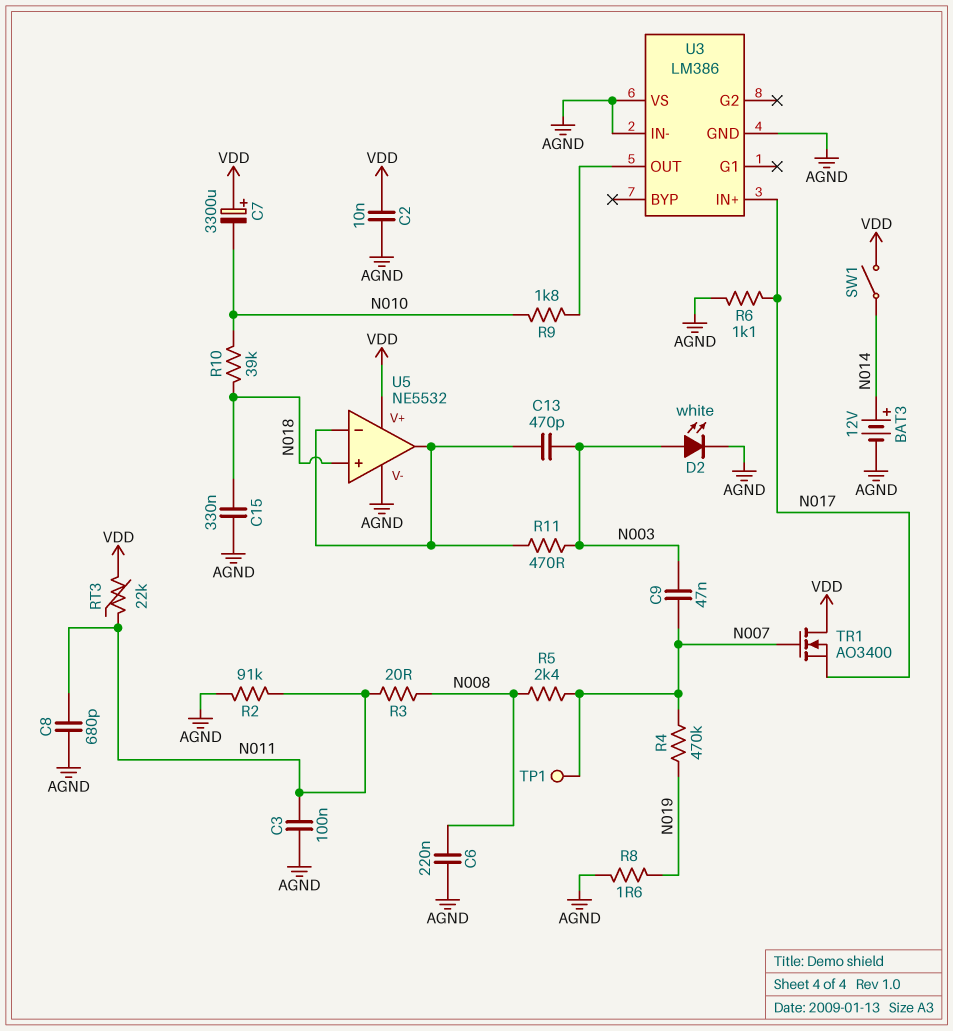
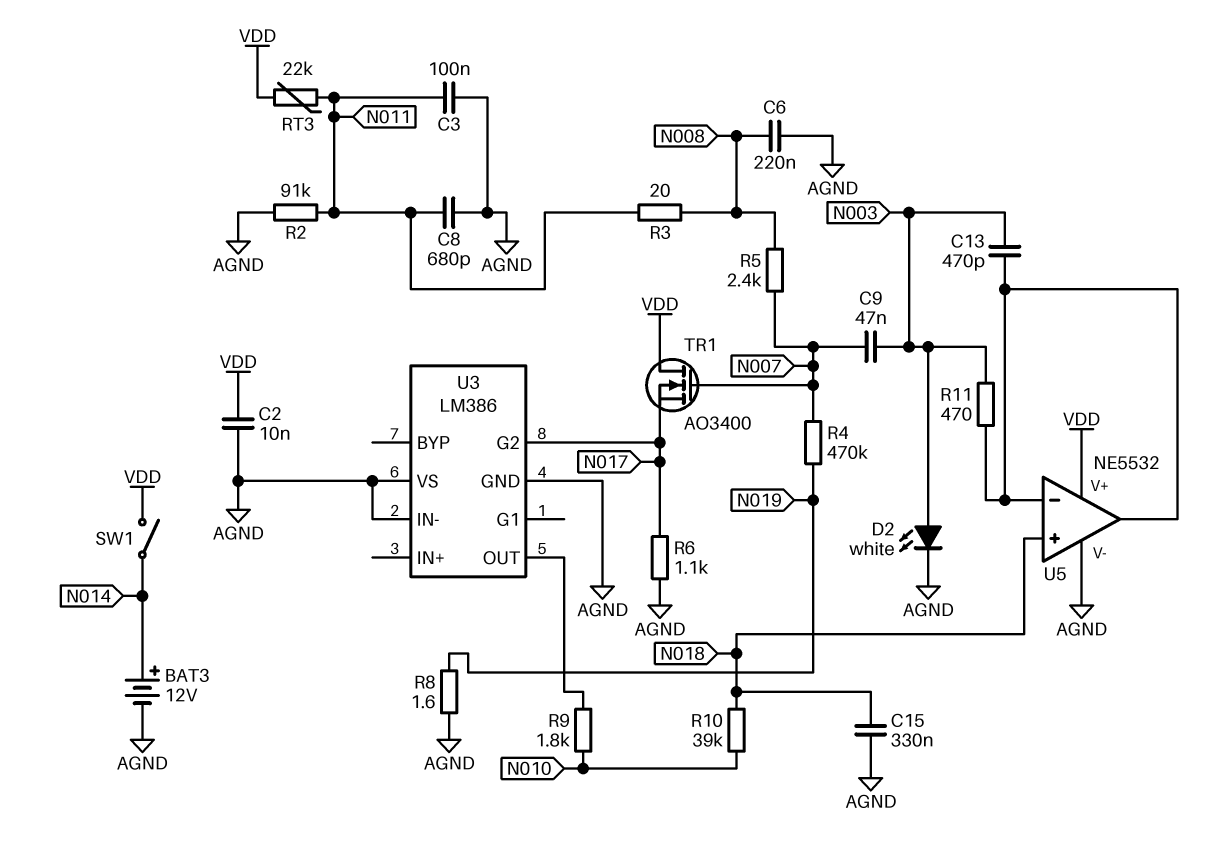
C7: 3300uF (plus VDD, minus N010) -> none
TP1: test point (N007) -> none
U3 pin G2: none -> N017
U3 pin IN+: N017 -> none

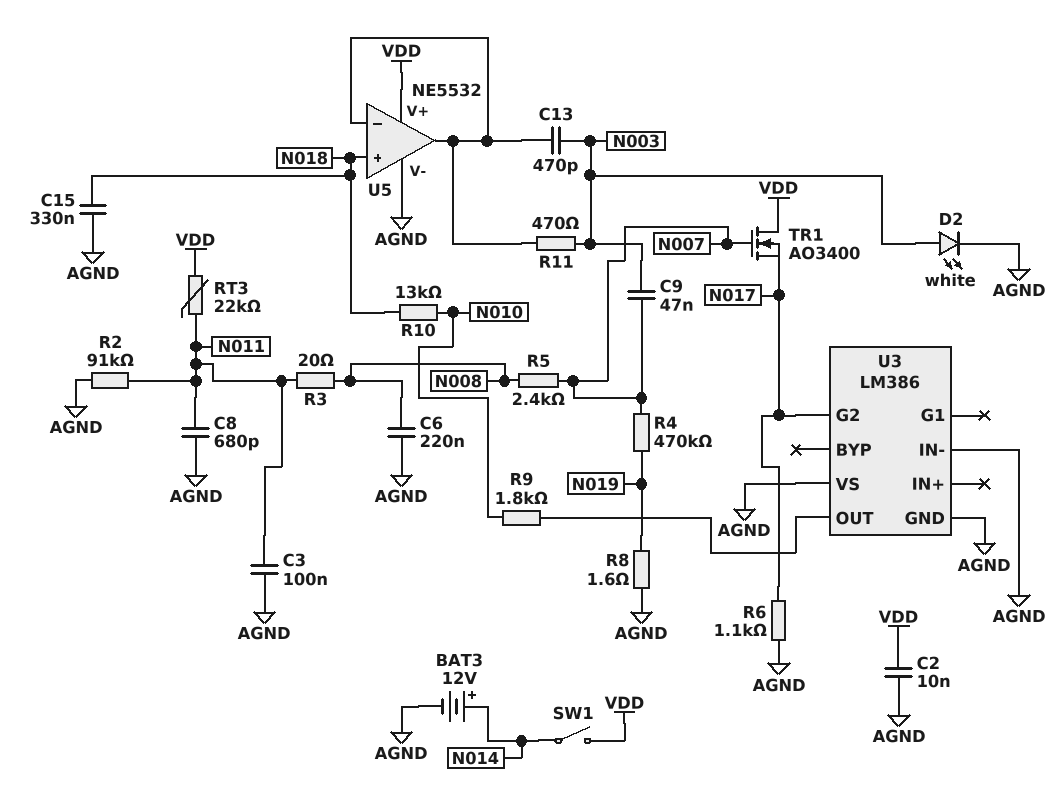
R10: 39k (N010, N018) -> 13k (N010, N018)

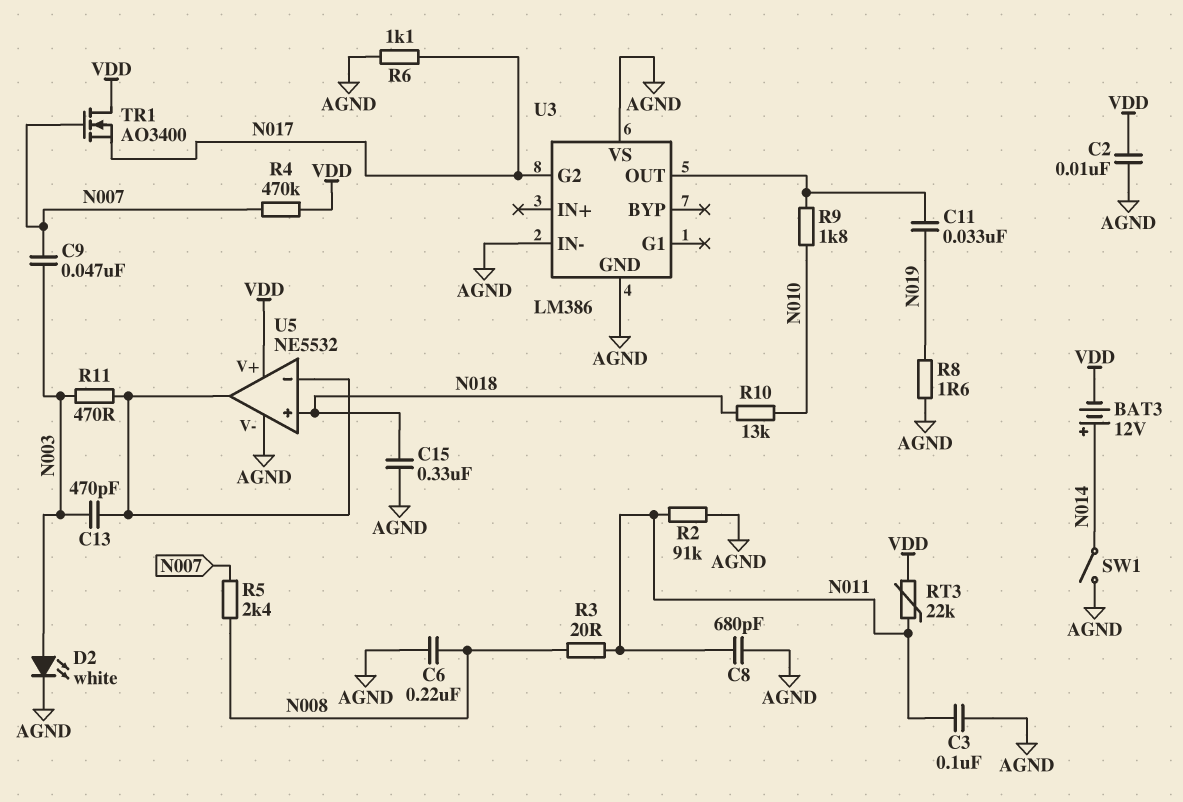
BAT3: 12V (plus N014, minus AGND) -> 12V (plus N014, minus VDD)
C11: none -> 33nF (N019, U3/OUT)
R4: 470k (N007, N019) -> 470k (N007, VDD)
SW1: switch (N014, VDD) -> switch (AGND, N014)

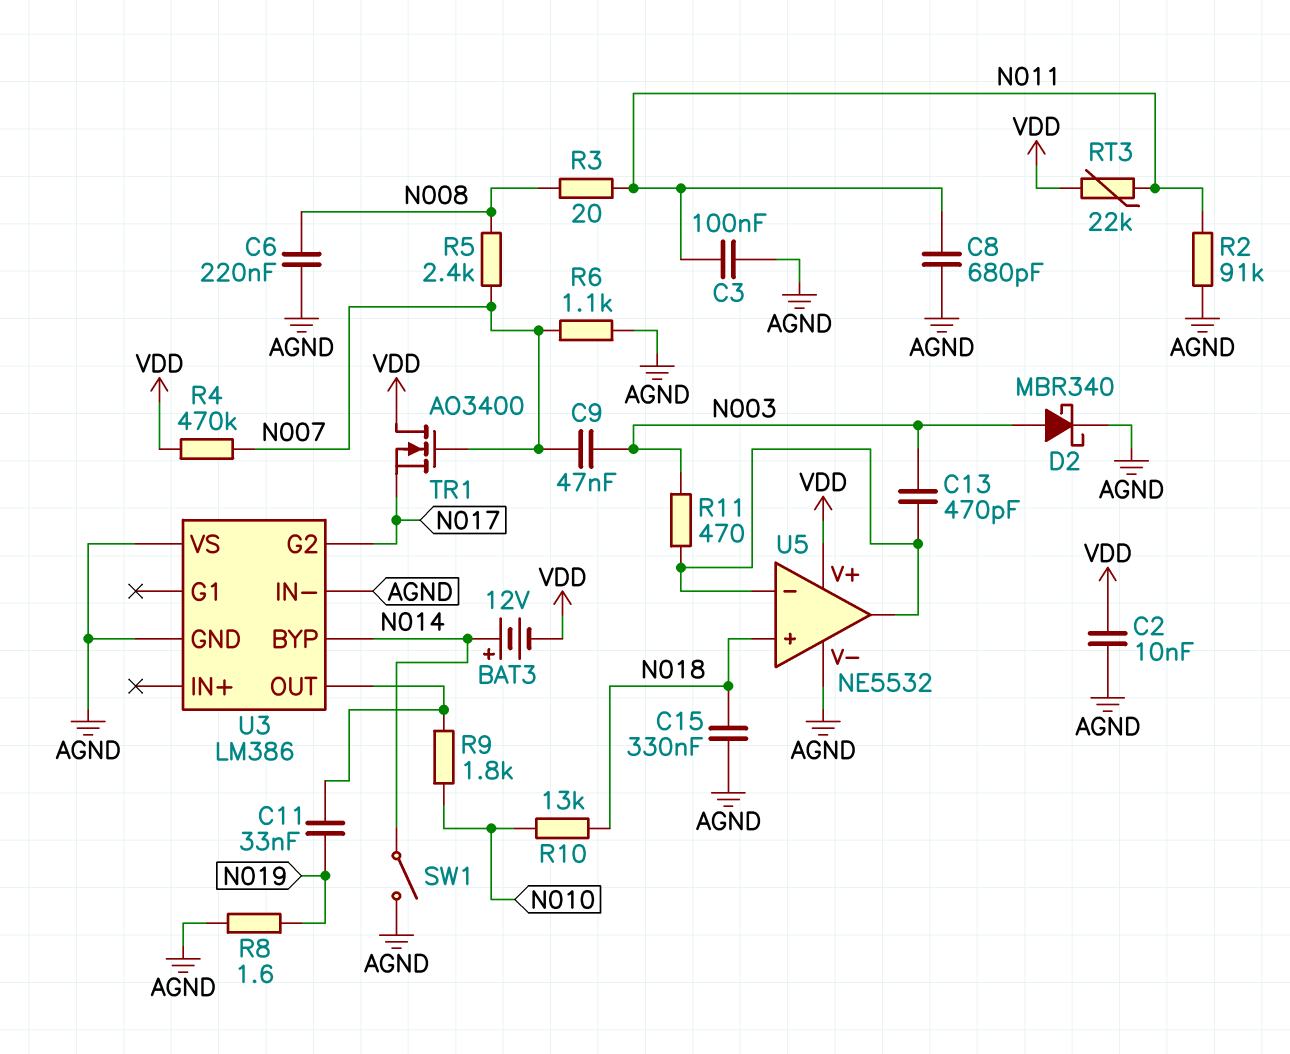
D2: LED white (A N003, K AGND) -> schottky MBR340 (A N003, K AGND)
R6: 1.1k (AGND, N017) -> 1.1k (AGND, N007)
U3 pin BYP: none -> N014

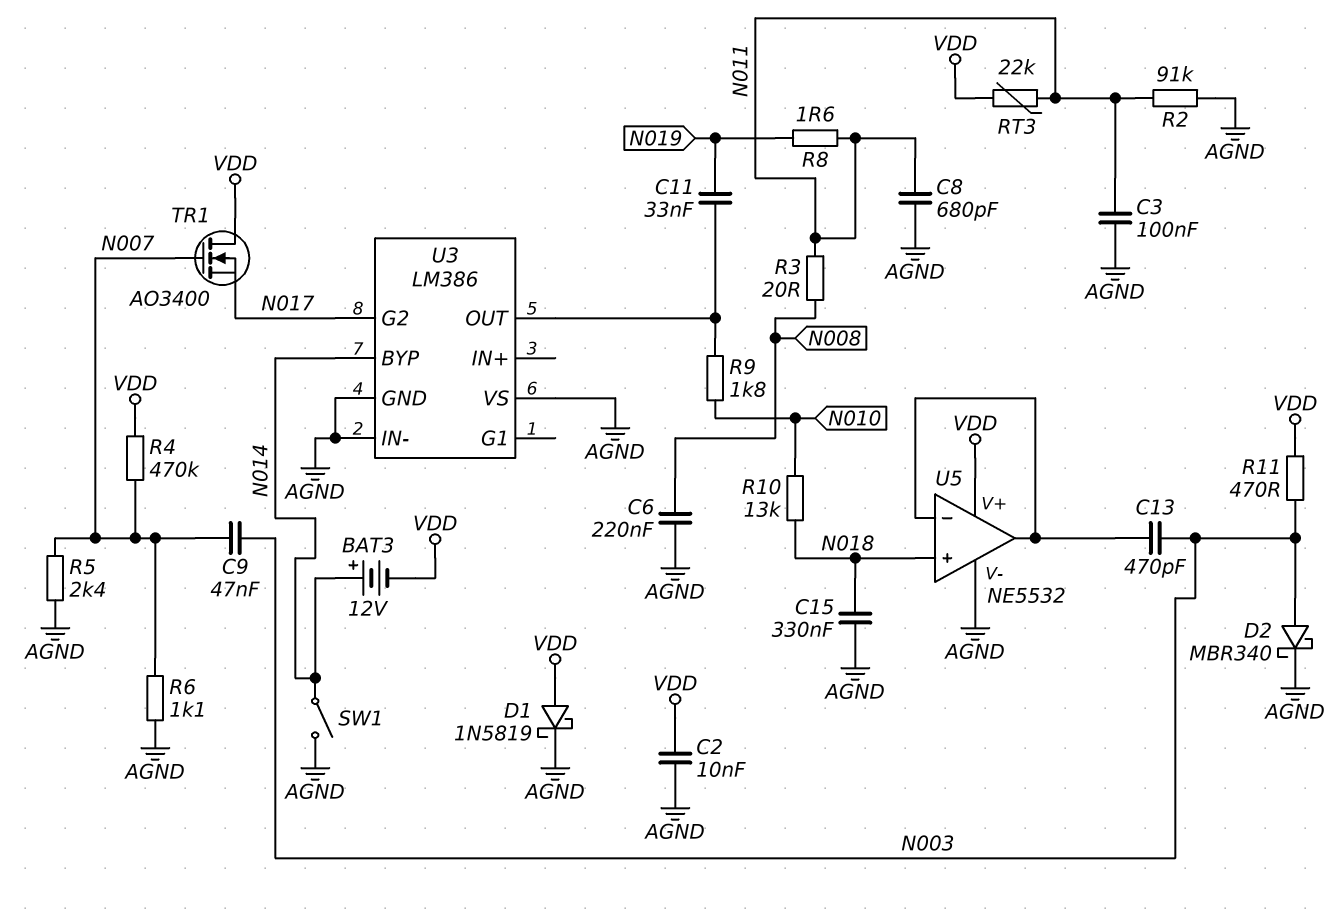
D1: none -> schottky 1N5819 (A VDD, K AGND)
R5: 2.4k (N007, N008) -> 2.4k (AGND, N007)
R8: 1.6 (AGND, N019) -> 1.6 (N011, N019)
R11: 470 (N003, U5/in-) -> 470 (N003, VDD)

